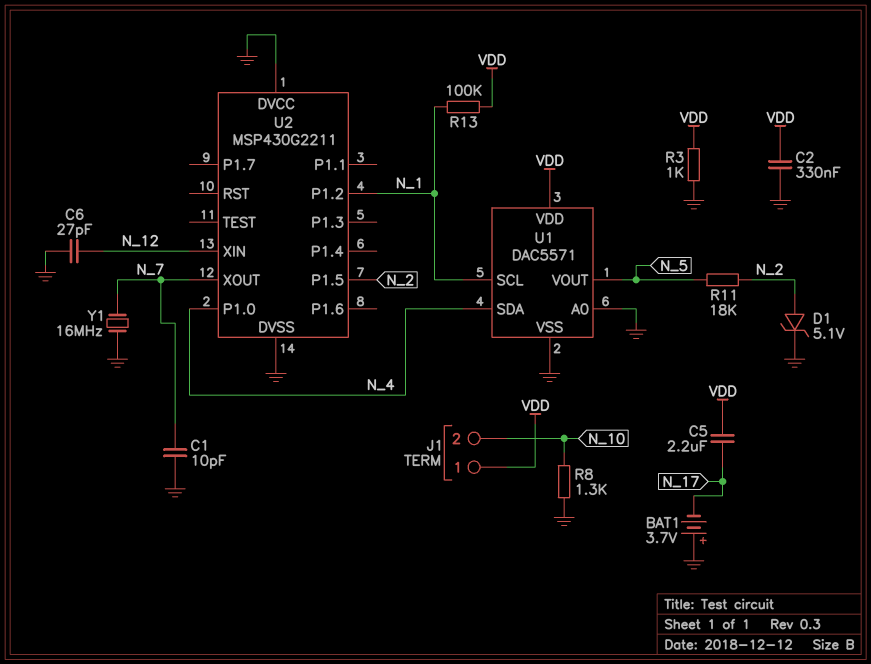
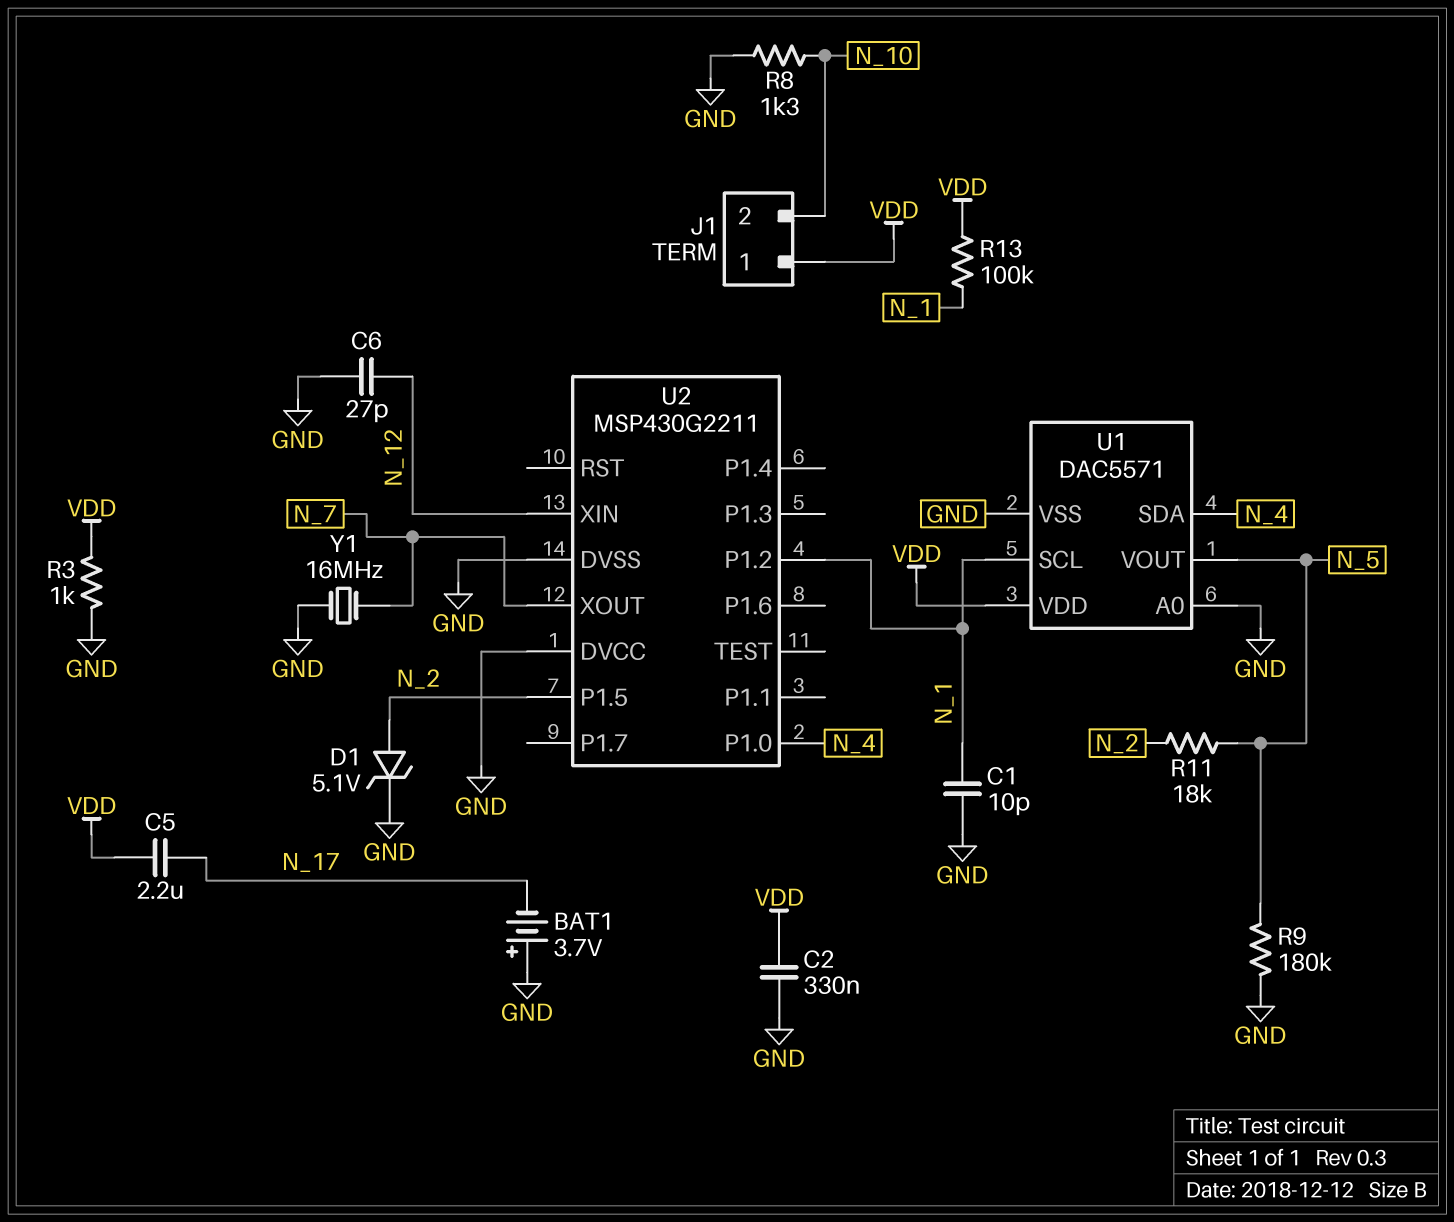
C1: 10pF (GND, N_7) -> 10pF (GND, N_1)
R9: none -> 180k (GND, N_5)

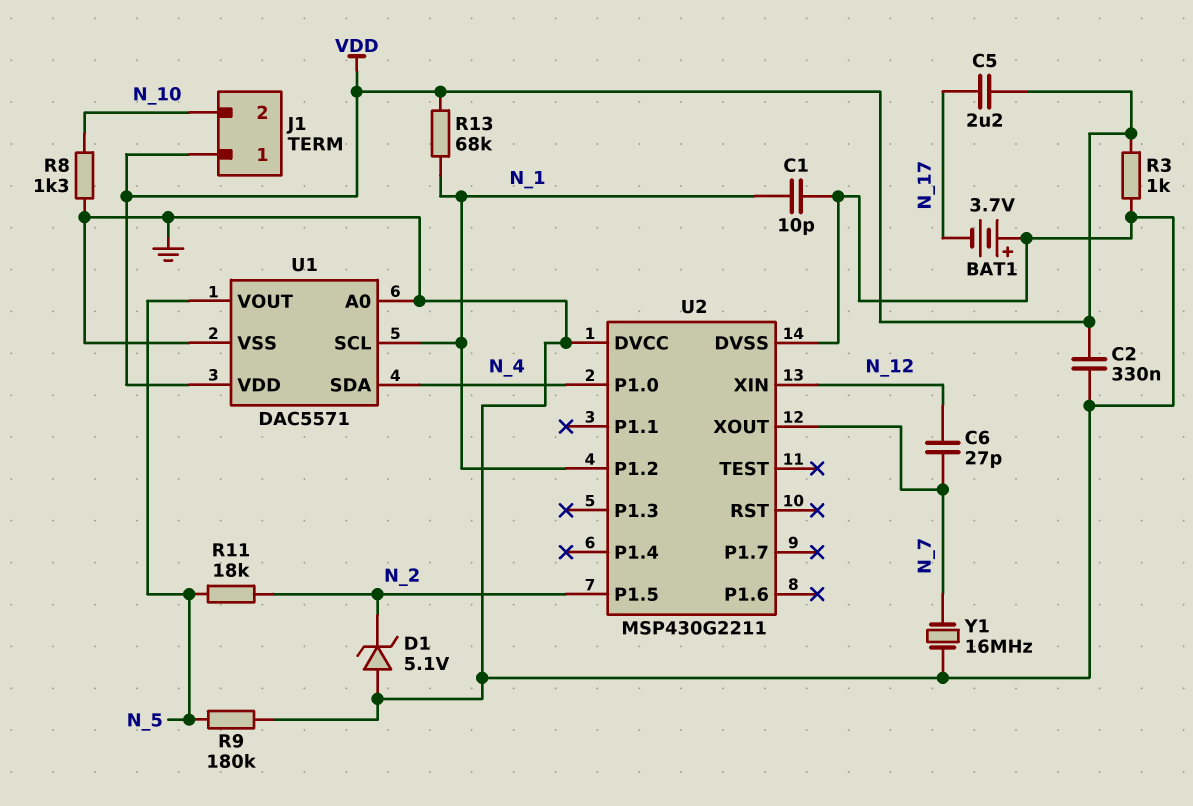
C6: 27pF (GND, N_12) -> 27pF (N_7, N_12)
D1: zener 5.1V (A N_2, K GND) -> zener 5.1V (A GND, K N_2)
R13: 100k (N_1, VDD) -> 68k (N_1, VDD)

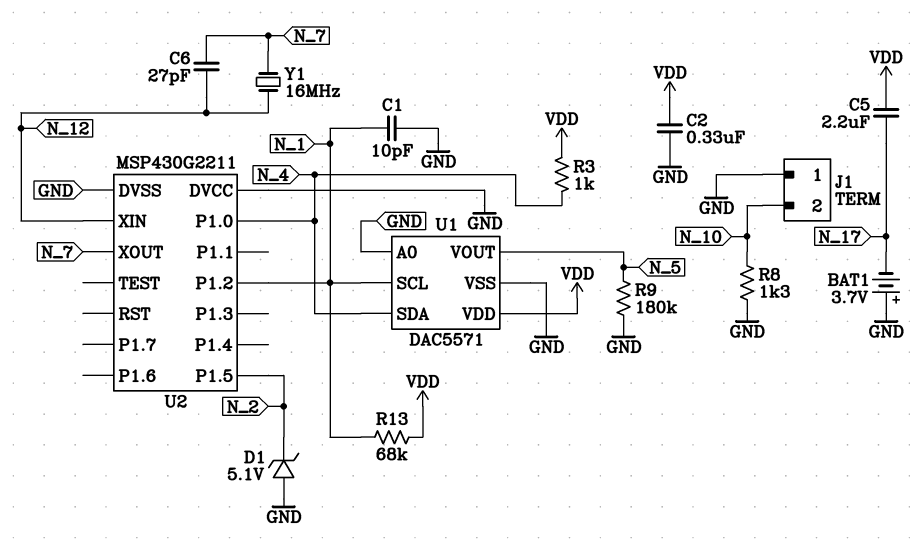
J1 pin 1: VDD -> GND
R3: 1k (GND, VDD) -> 1k (N_4, VDD)
R11: 18k (N_2, N_5) -> none
Y1: 16MHz (GND, N_7) -> 16MHz (N_7, N_12)

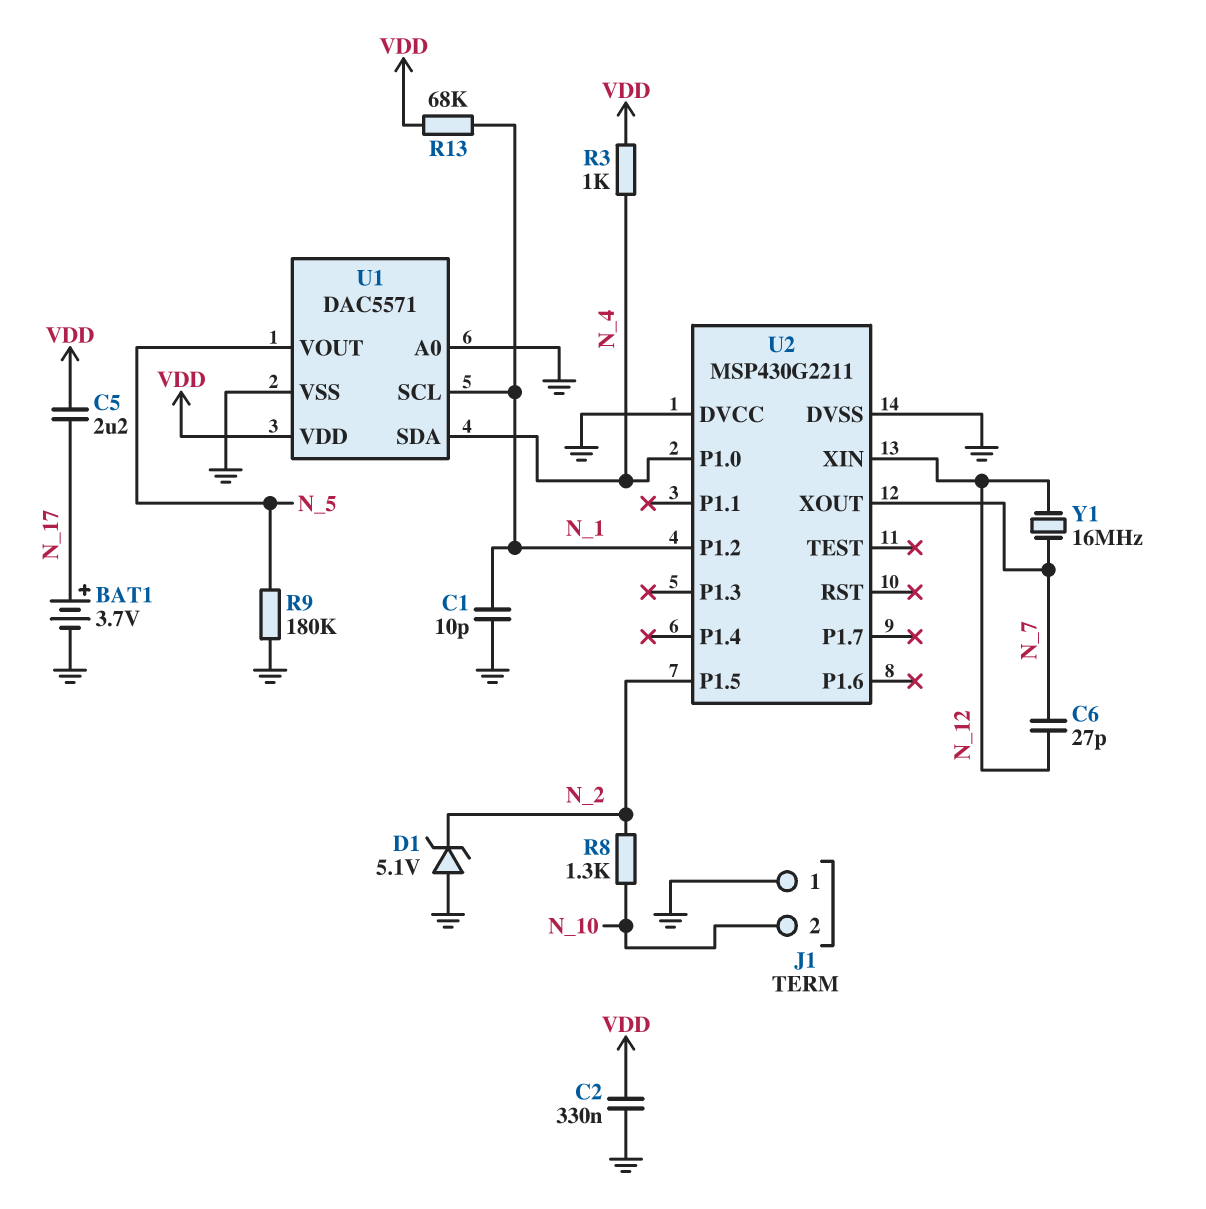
BAT1: 3.7V (plus GND, minus N_17) -> 3.7V (plus N_17, minus GND)
R8: 1.3k (GND, N_10) -> 1.3k (N_2, N_10)

